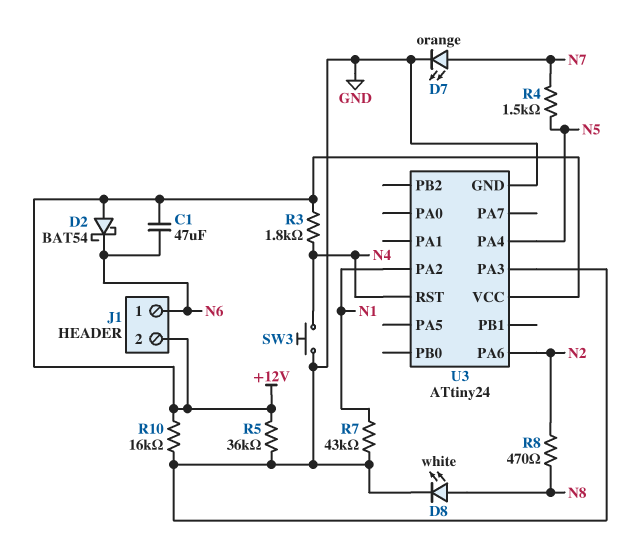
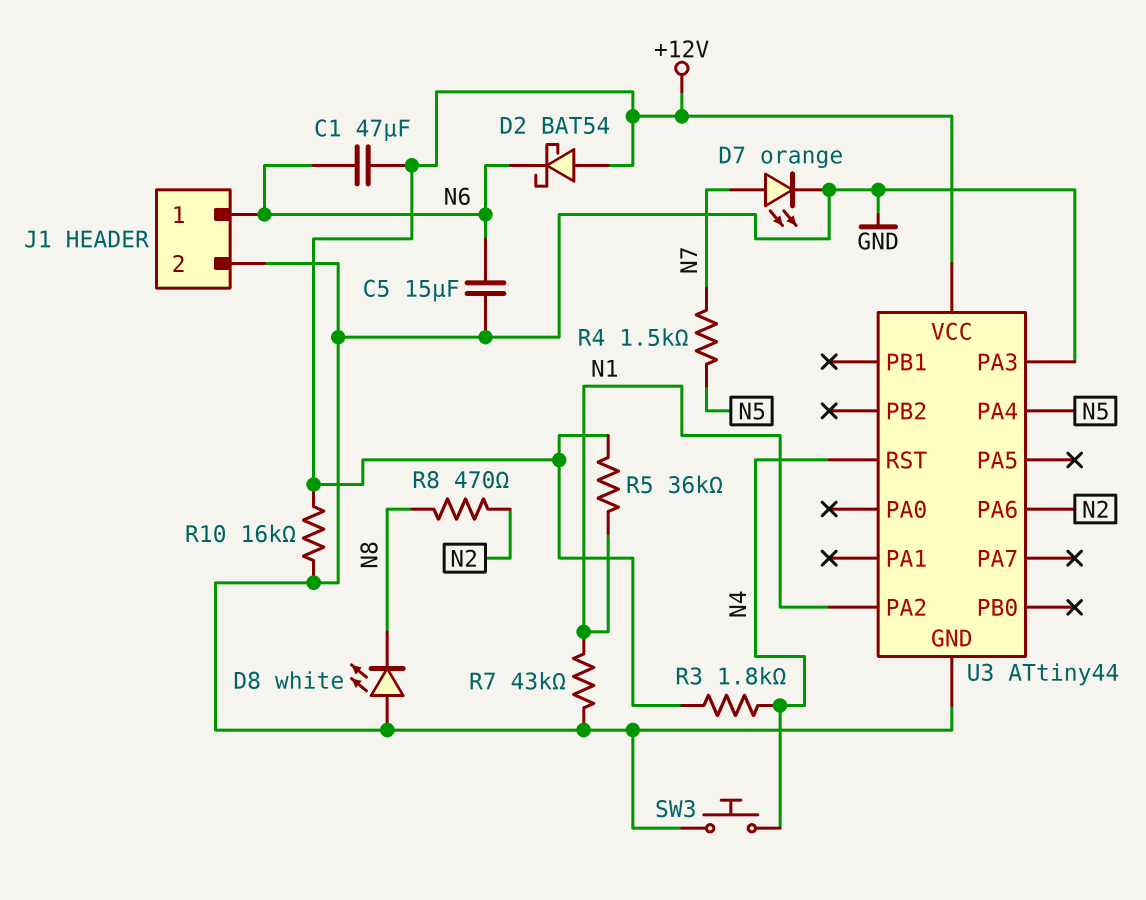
C5: none -> 15uF (GND, N6)
D8: LED white (A N8, K GND) -> LED white (A GND, K N8)
J1 pin 2: +12V -> GND
R5: 36k (+12V, GND) -> 36k (+12V, N1)
U3: ATtiny24 -> ATtiny44

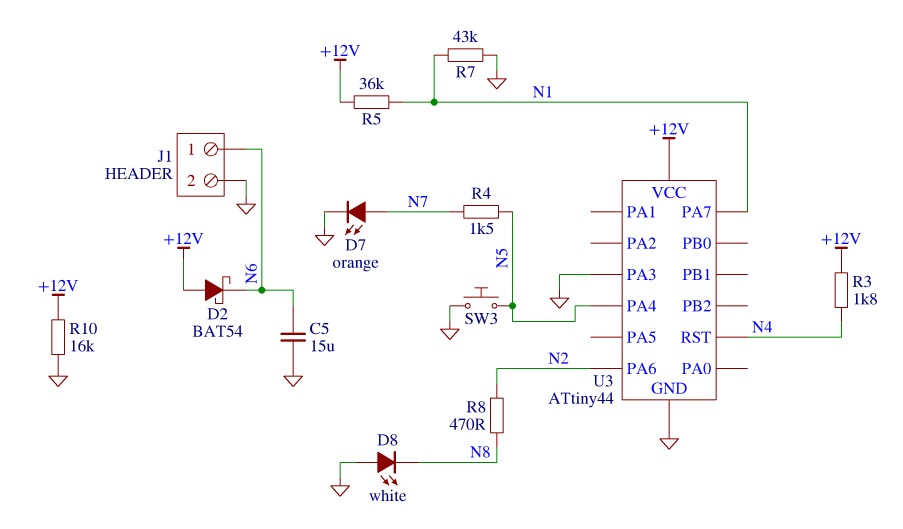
C1: 47uF (+12V, N6) -> none
SW3: button (GND, N4) -> button (GND, N5)
U3 pin PA2: N1 -> none
U3 pin PA7: none -> N1

